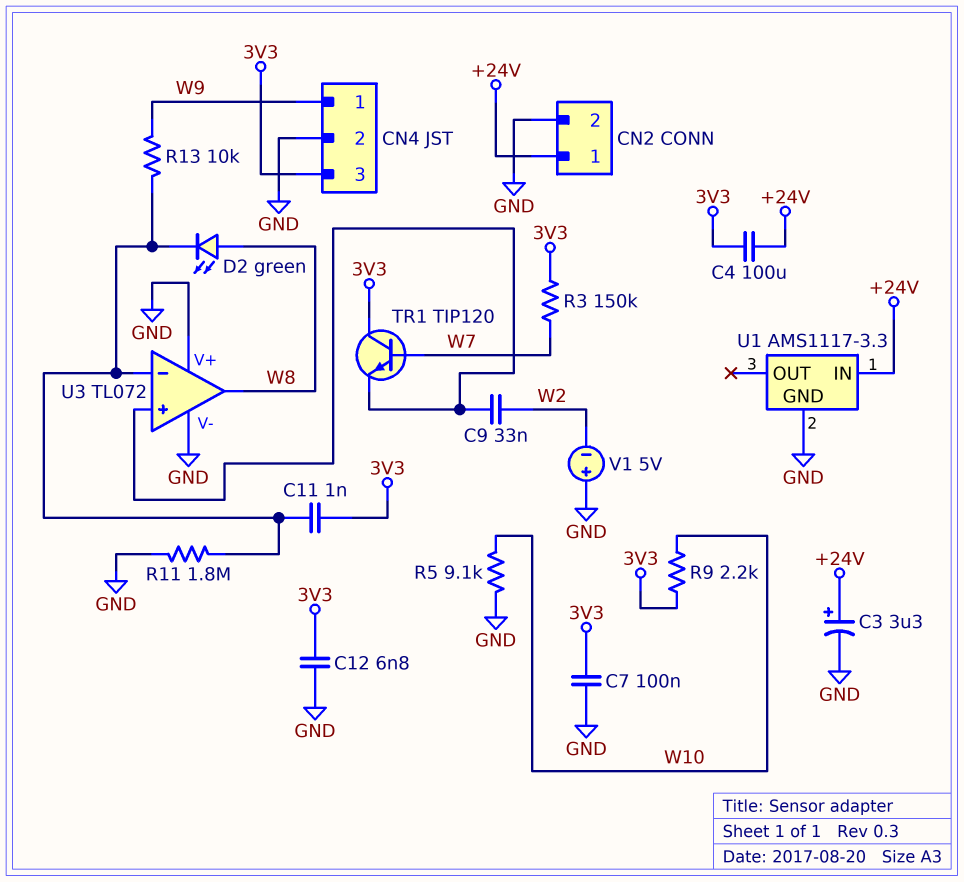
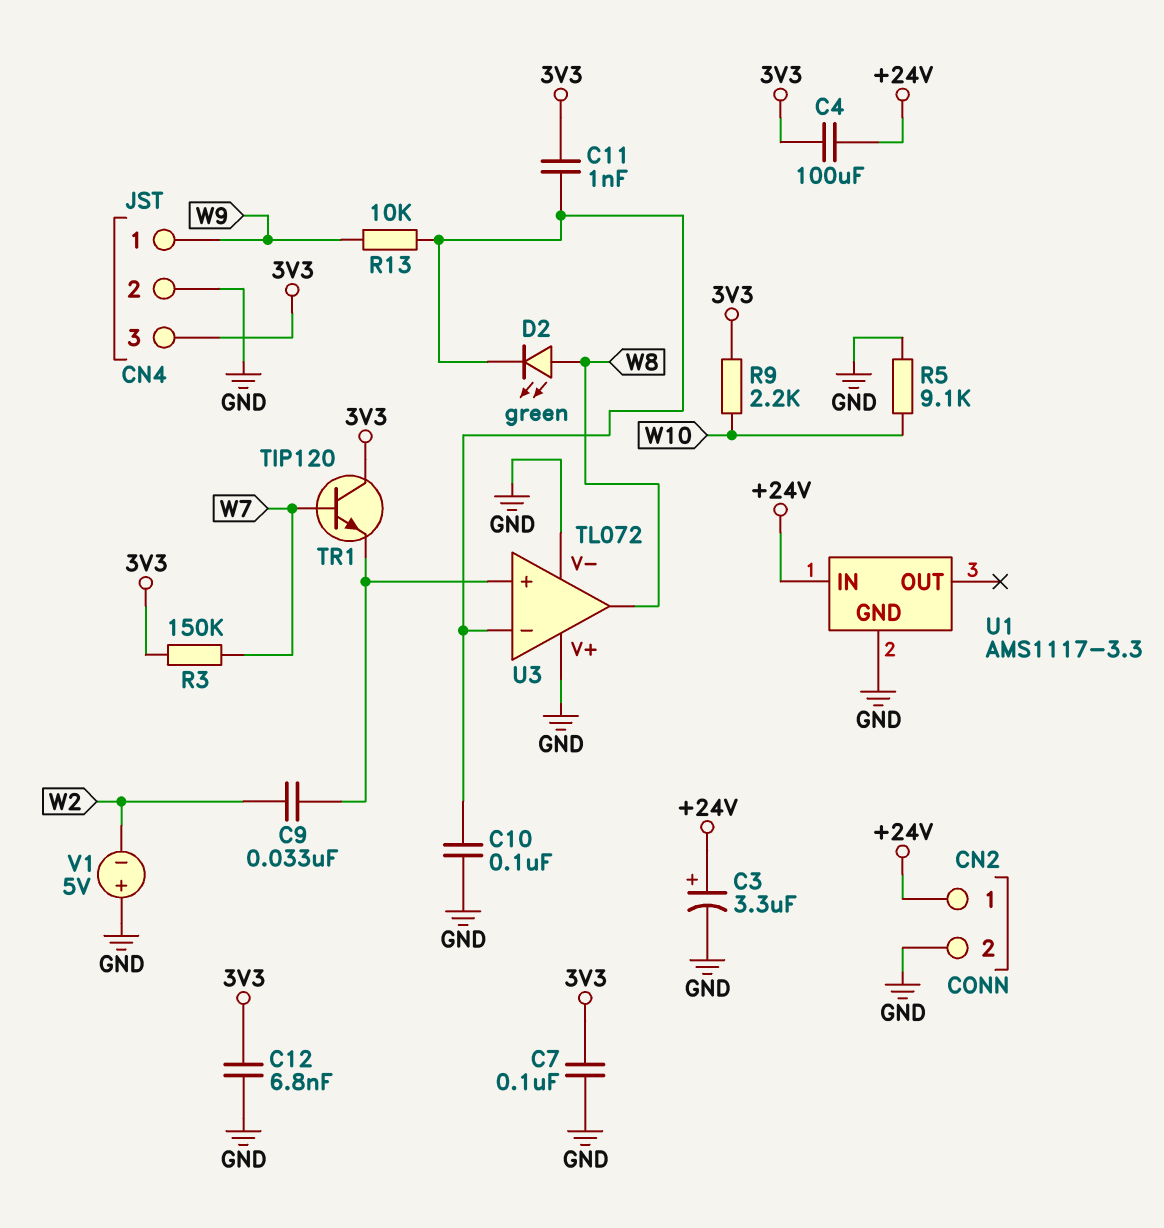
C10: none -> 100nF (GND, U3/in-)
R11: 1.8M (GND, U3/in-) -> none

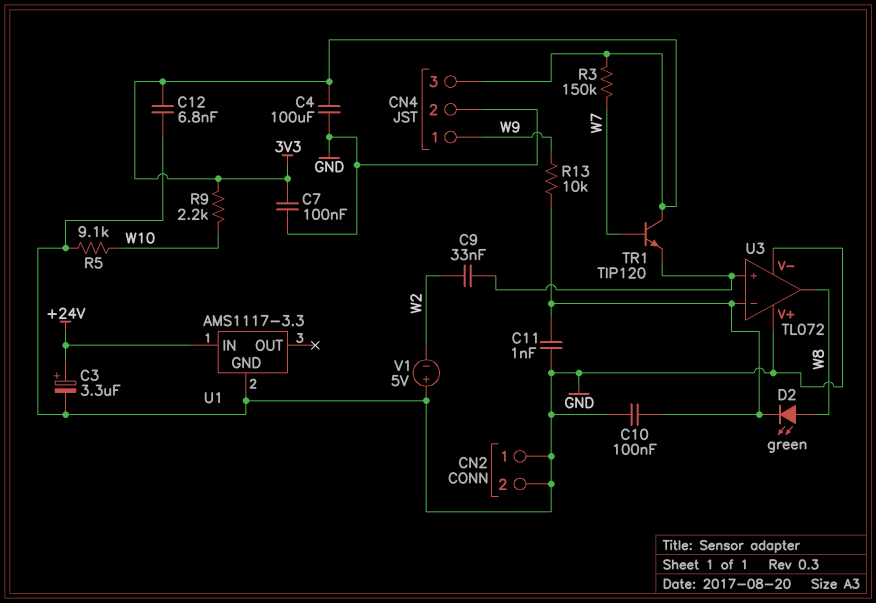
C4: 100uF (+24V, 3V3) -> 100uF (3V3, GND)
C11: 1nF (3V3, U3/in-) -> 1nF (GND, U3/in-)
CN2 pin 1: +24V -> GND

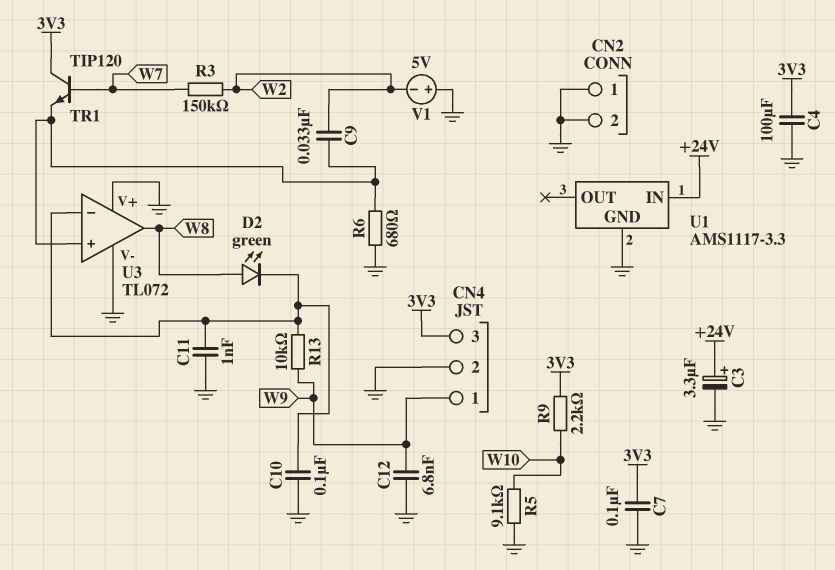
C12: 6.8nF (3V3, GND) -> 6.8nF (GND, W9)
R3: 150k (3V3, W7) -> 150k (W2, W7)
R6: none -> 680 (GND, U3/in+)

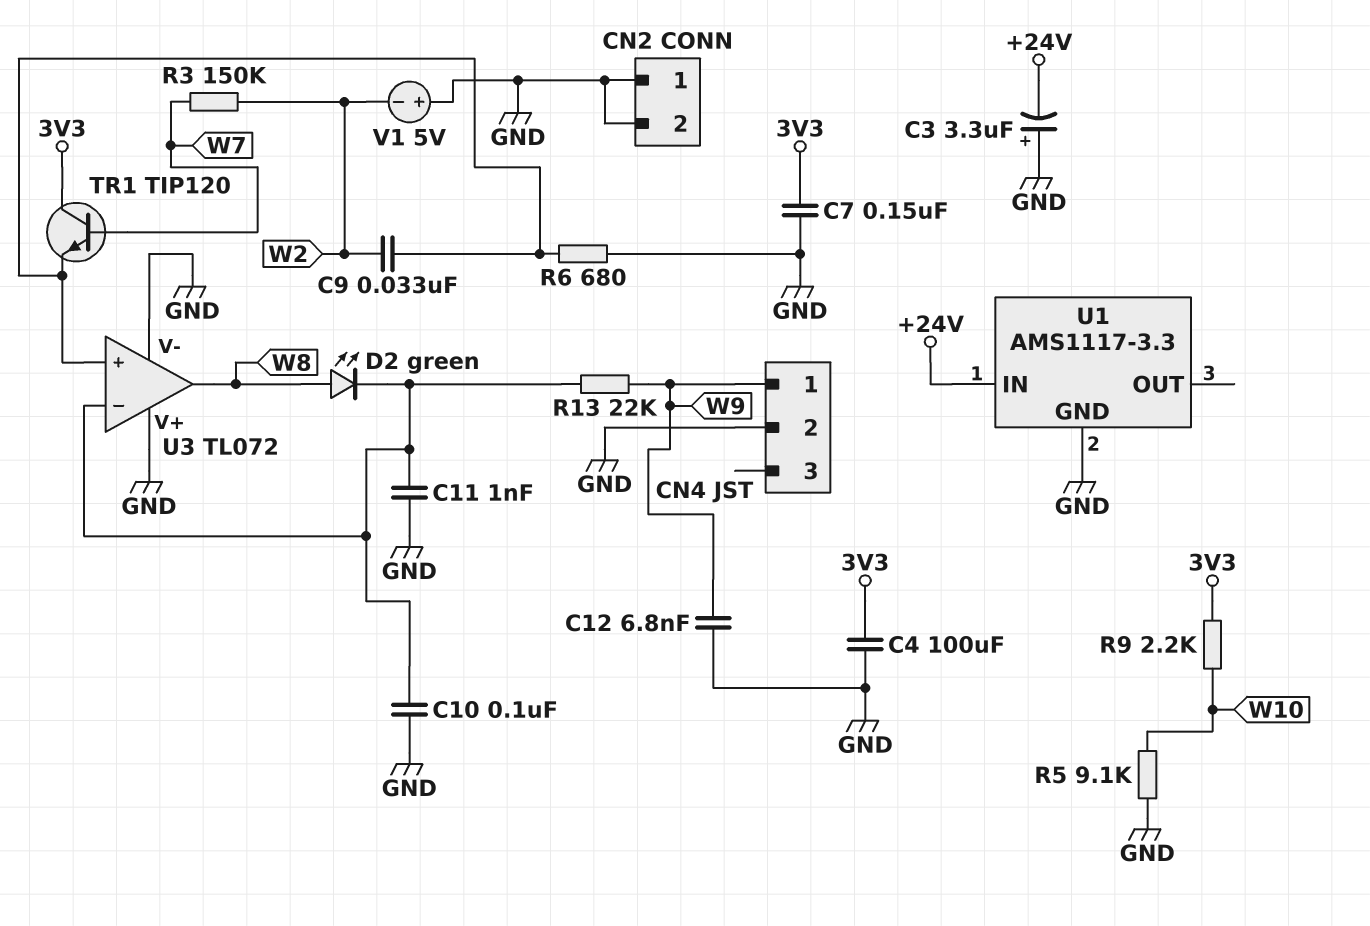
C3: 3.3uF (plus +24V, minus GND) -> 3.3uF (plus GND, minus +24V)
C7: 100nF (3V3, GND) -> 150nF (3V3, GND)
CN4 pin 3: 3V3 -> none
R13: 10k (U3/in-, W9) -> 22k (U3/in-, W9)

